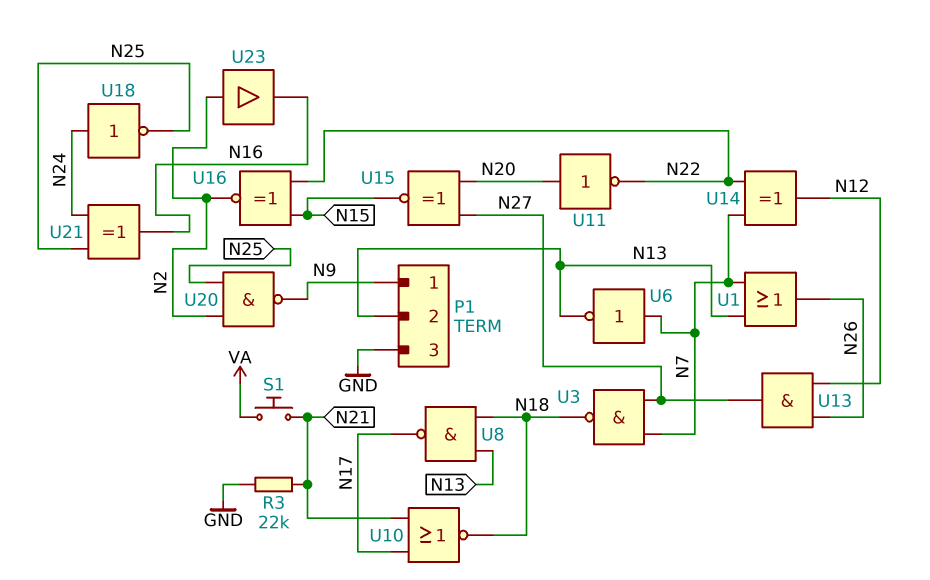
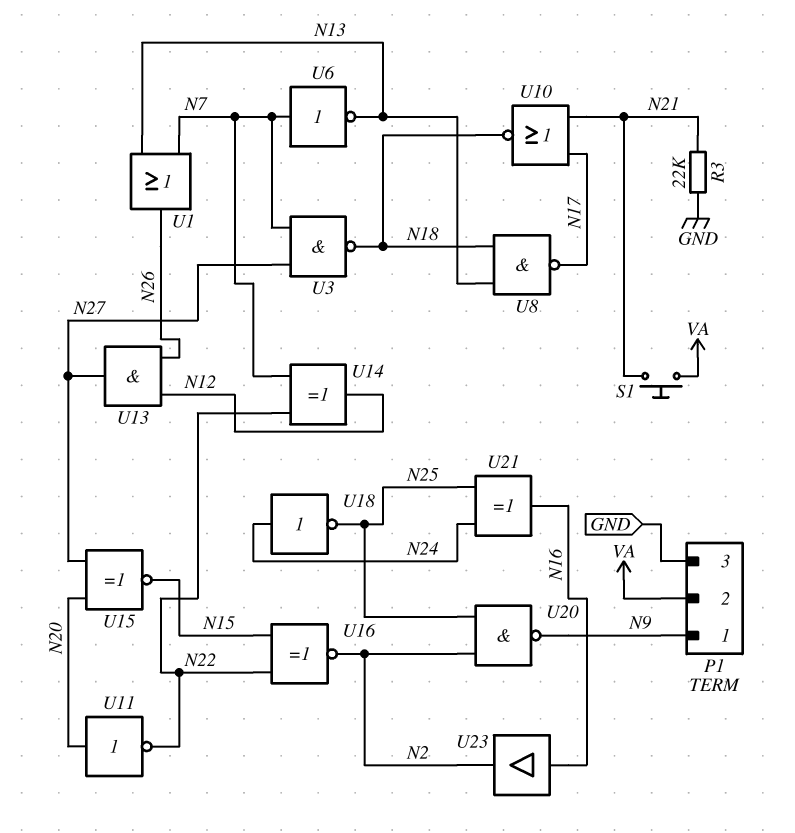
P1 pin 2: N13 -> VA
U23: buffer (in N2, out N16) -> buffer (in N16, out N2)

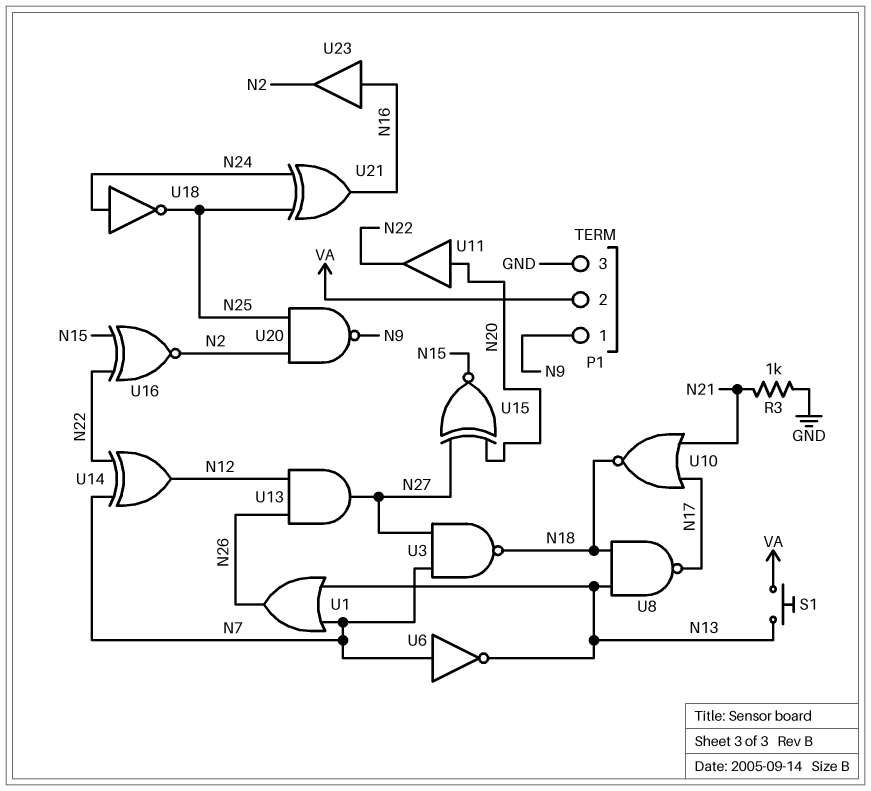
R3: 22k (GND, N21) -> 1k (GND, N21)
S1: button (N21, VA) -> button (N13, VA)
U11: NOT (in N20, out N22) -> buffer (in N20, out N22)

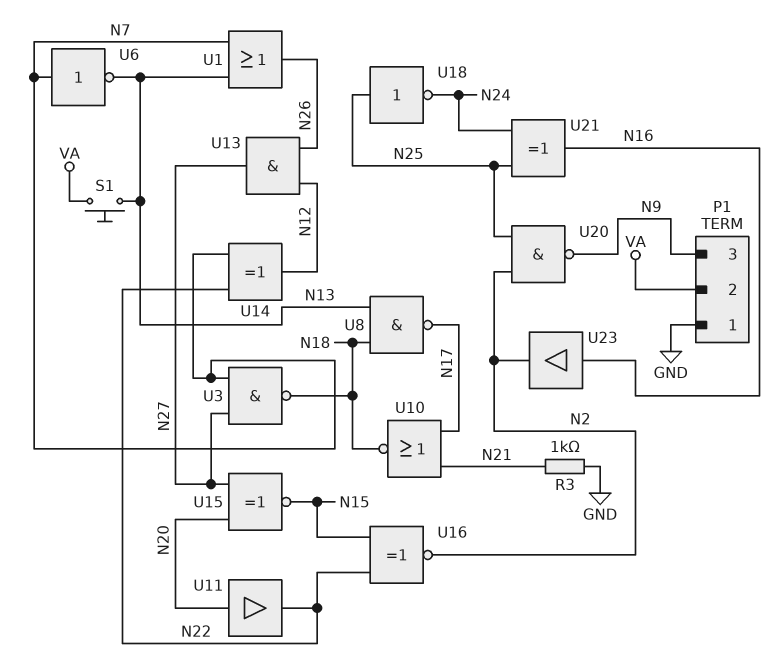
P1 pin 1: N9 -> GND
P1 pin 3: GND -> N9
U18: NOT (in N24, out N25) -> NOT (in N25, out N24)

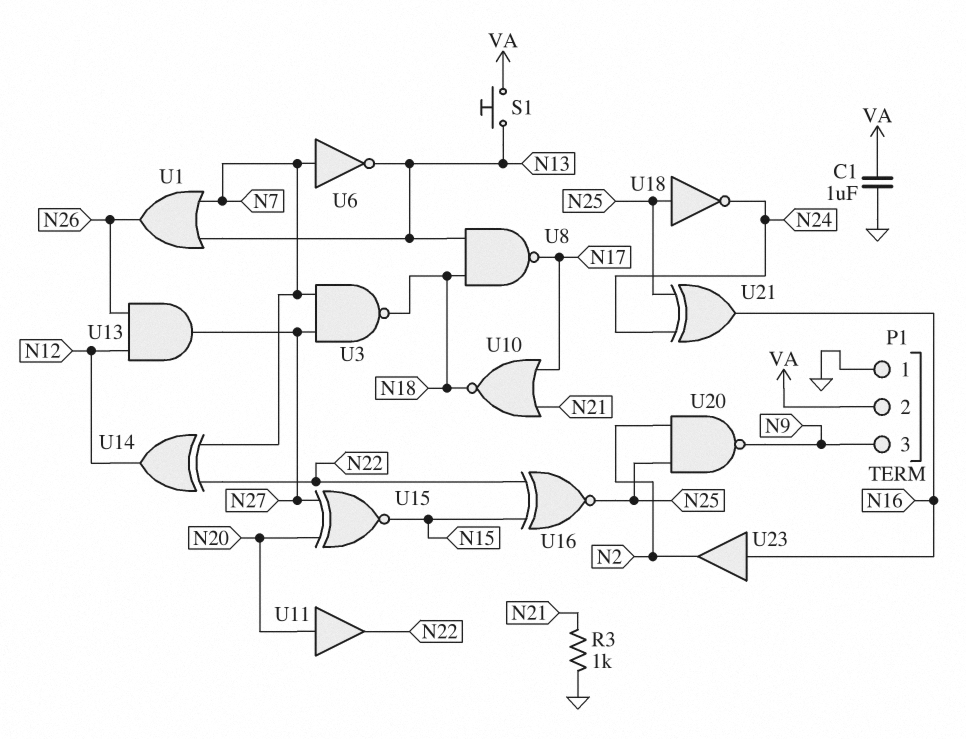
C1: none -> 1uF (GND, VA)
U16: XNOR (in N15, in N22, out N2) -> XNOR (in N15, in N22, out N25)

